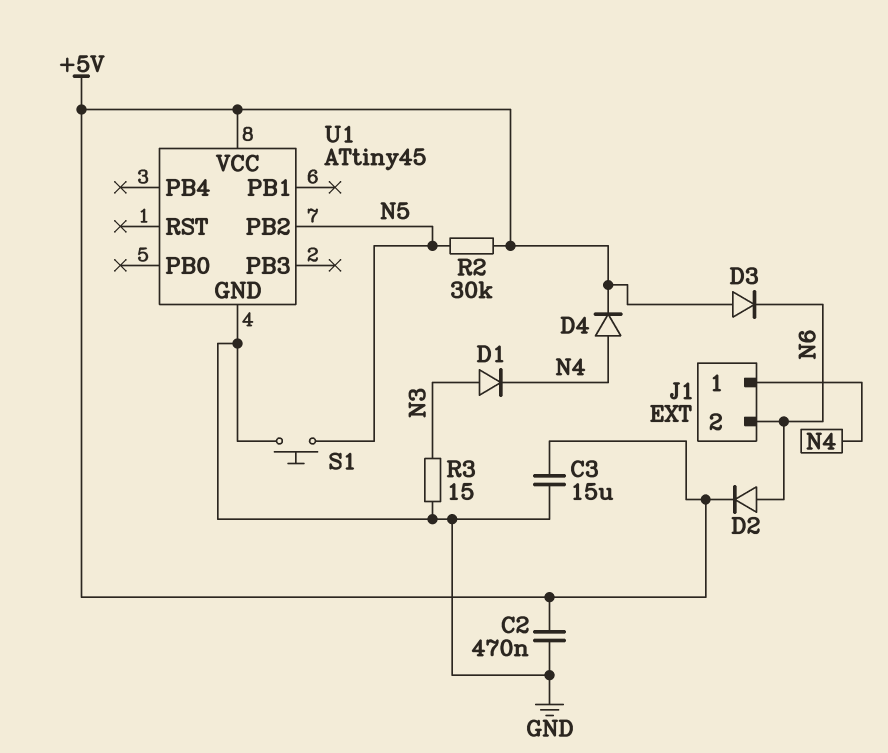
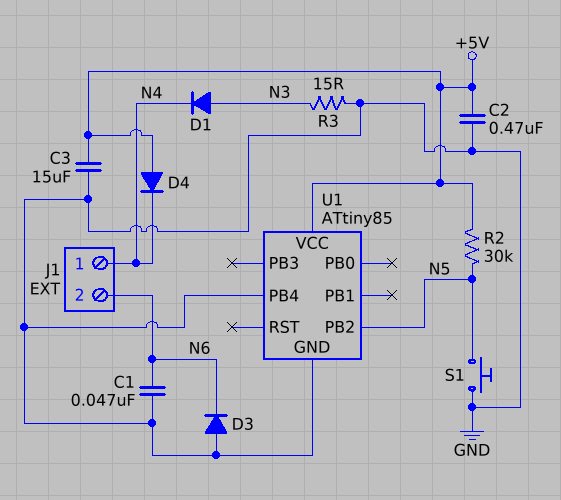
C1: none -> 47nF (GND, N6)
D2: diode (A N6, K +5V) -> none
D3: diode (A +5V, K N6) -> diode (A GND, K N6)
D4: diode (A N4, K +5V) -> diode (A +5V, K N4)
U1: ATtiny45 -> ATtiny85
U1 pin PB4: none -> GND

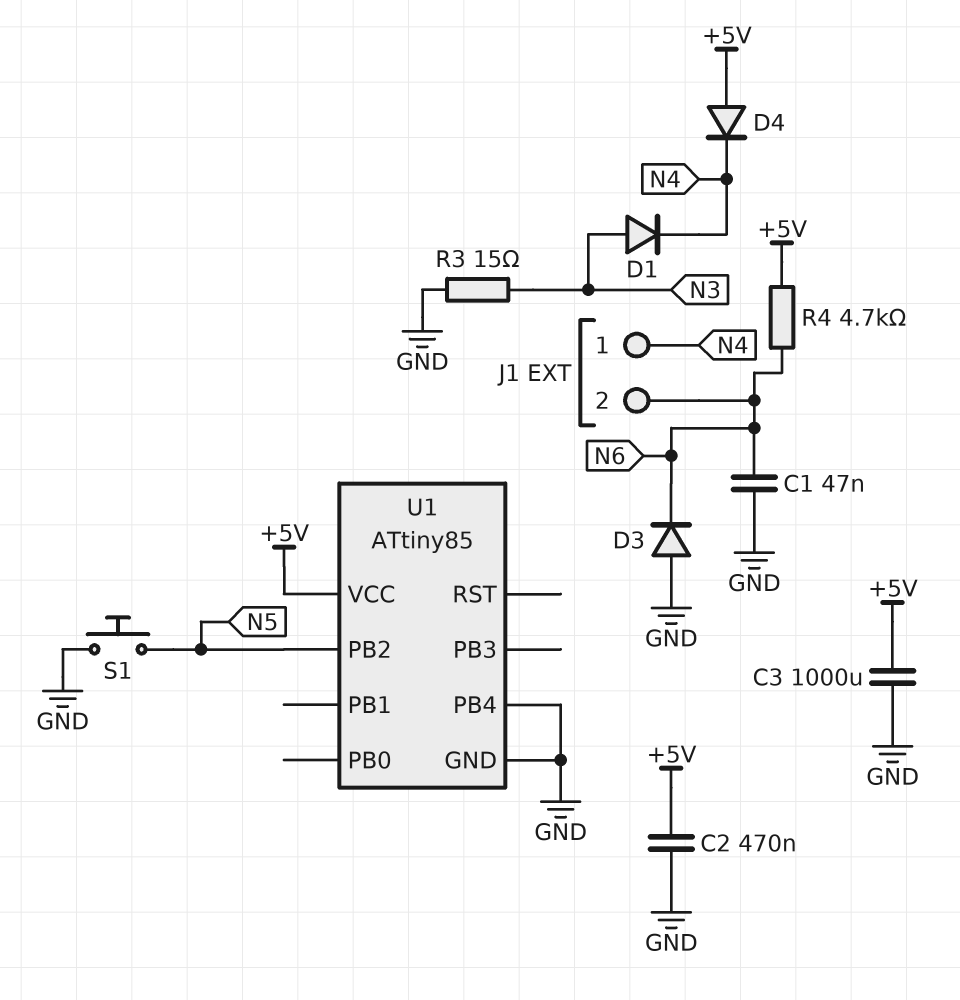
C3: 15uF (+5V, GND) -> 1000uF (+5V, GND)
R2: 30k (+5V, N5) -> none
R4: none -> 4.7k (+5V, N6)

